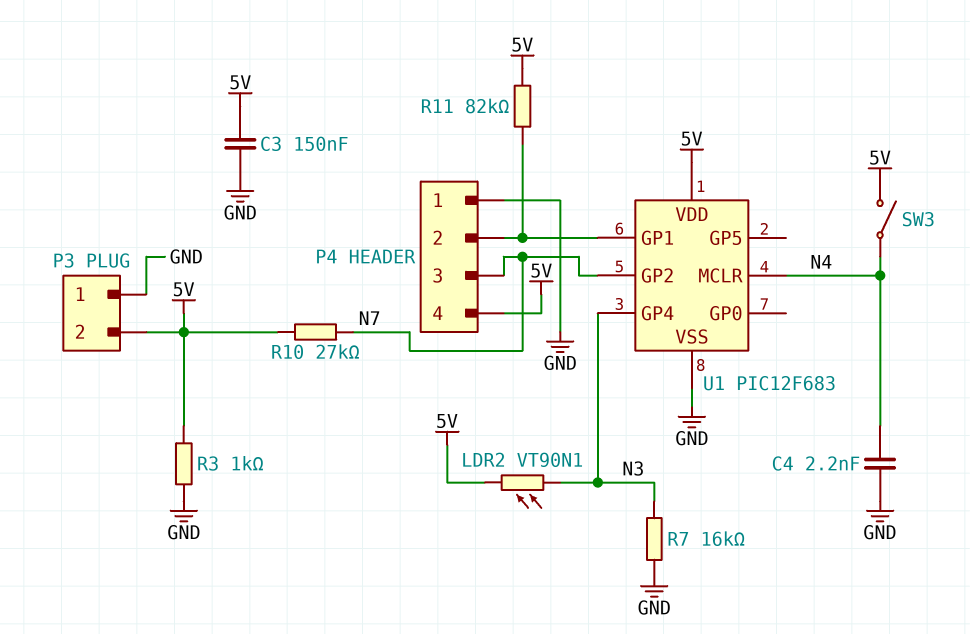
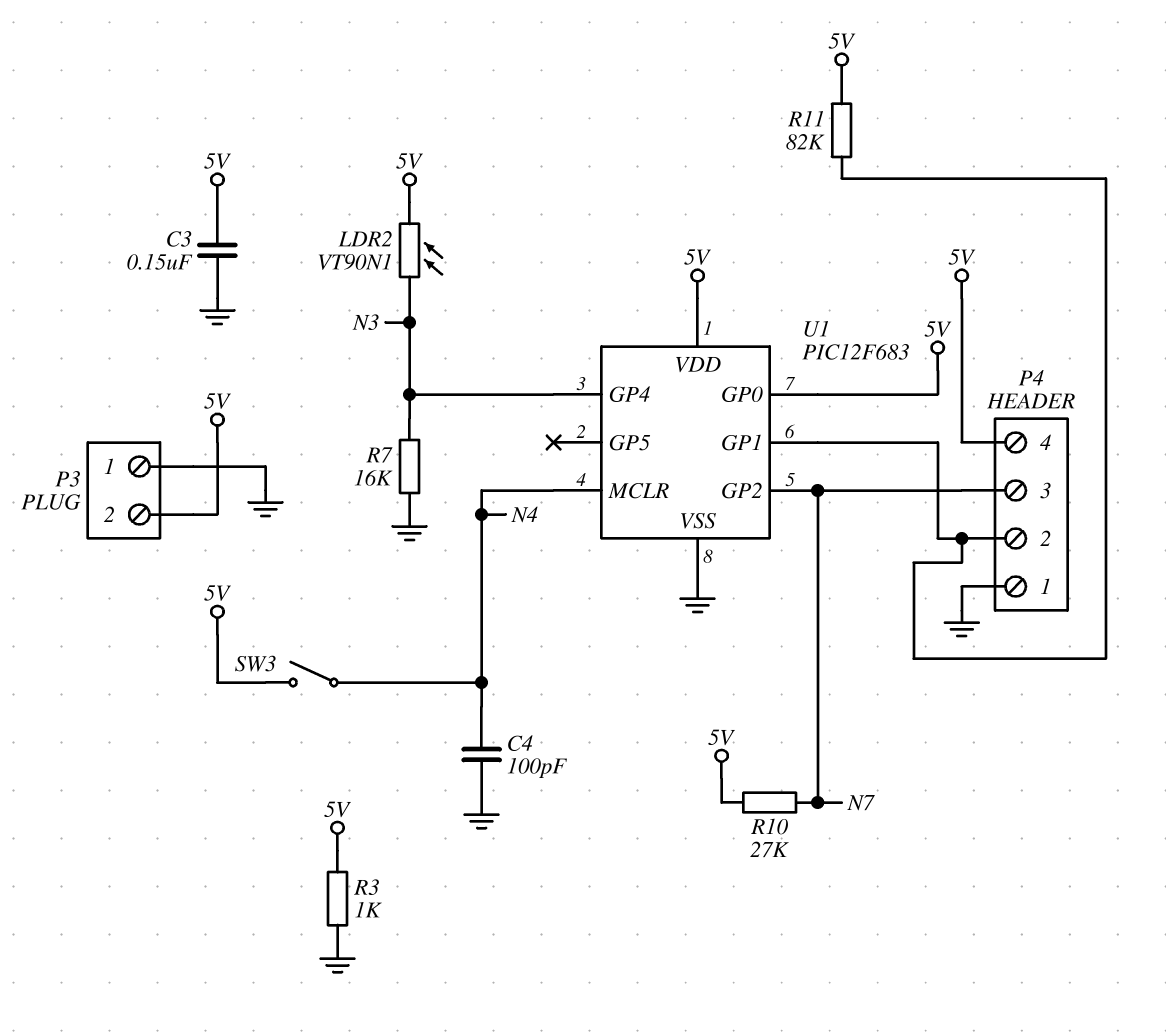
C4: 2.2nF (GND, N4) -> 100pF (GND, N4)
U1 pin GP0: none -> 5V

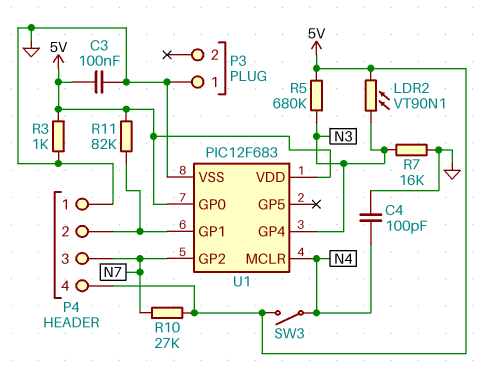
C3: 150nF (5V, GND) -> 100nF (5V, GND)
P3 pin 2: 5V -> none
R5: none -> 680k (5V, N3)

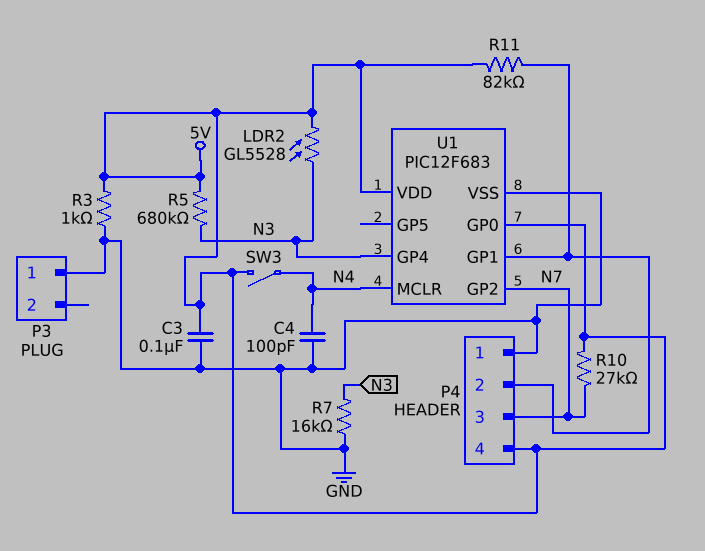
LDR2: VT90N1 (5V, N3) -> GL5528 (5V, N3)

